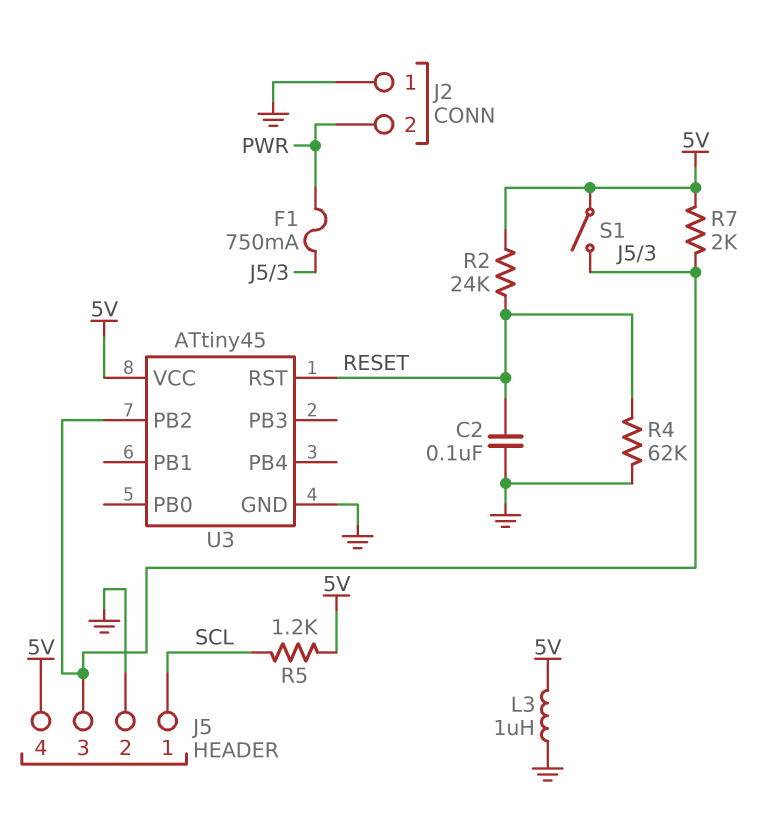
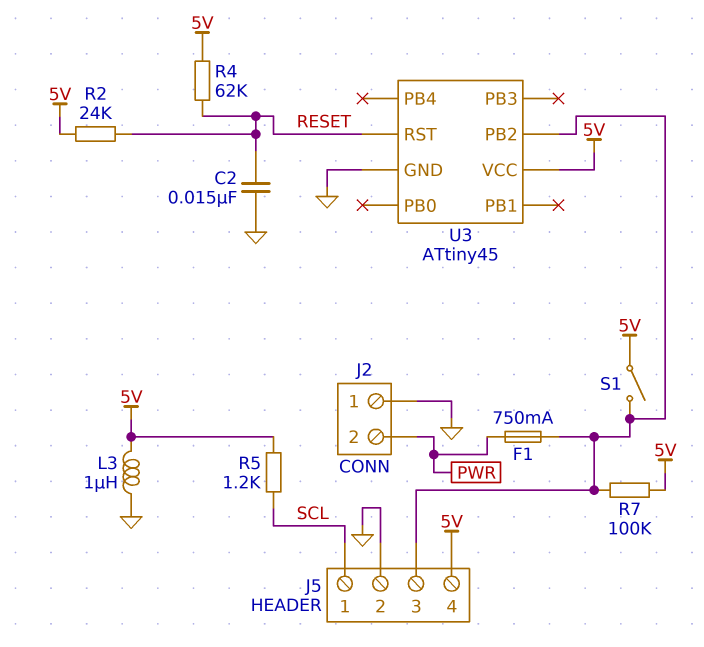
C2: 100nF (GND, RESET) -> 15nF (GND, RESET)
R4: 62k (GND, RESET) -> 62k (5V, RESET)
R7: 2k (5V, J5/3) -> 100k (5V, J5/3)

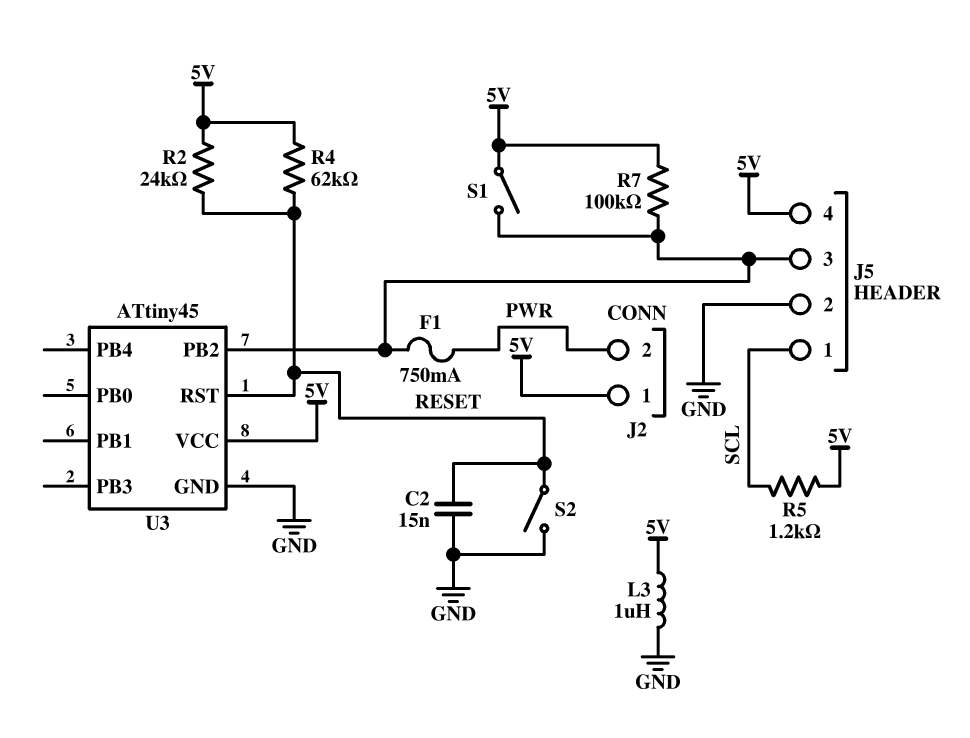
J2 pin 1: GND -> 5V
S2: none -> switch (GND, RESET)

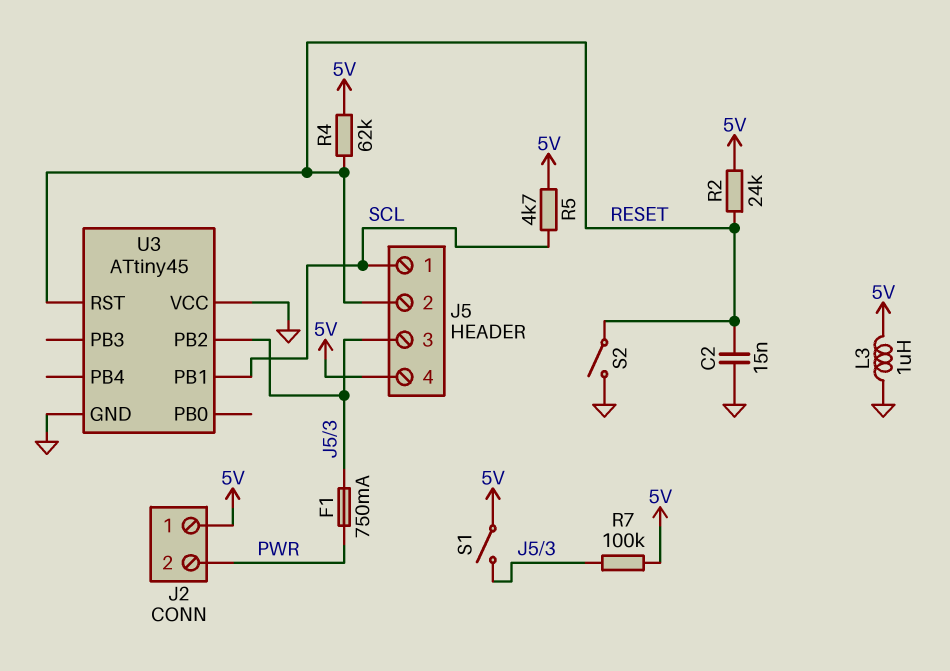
J5 pin 2: GND -> RESET
R5: 1.2k (5V, SCL) -> 4.7k (5V, SCL)
U3 pin PB1: none -> SCL
U3 pin VCC: 5V -> GND

